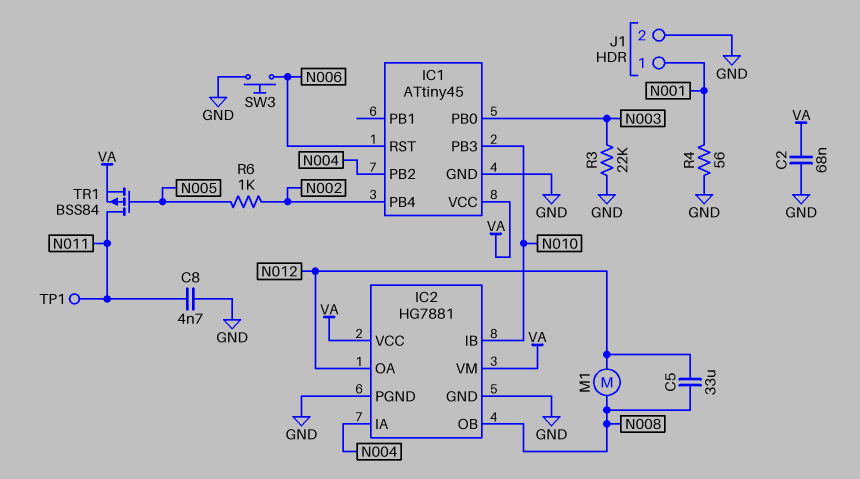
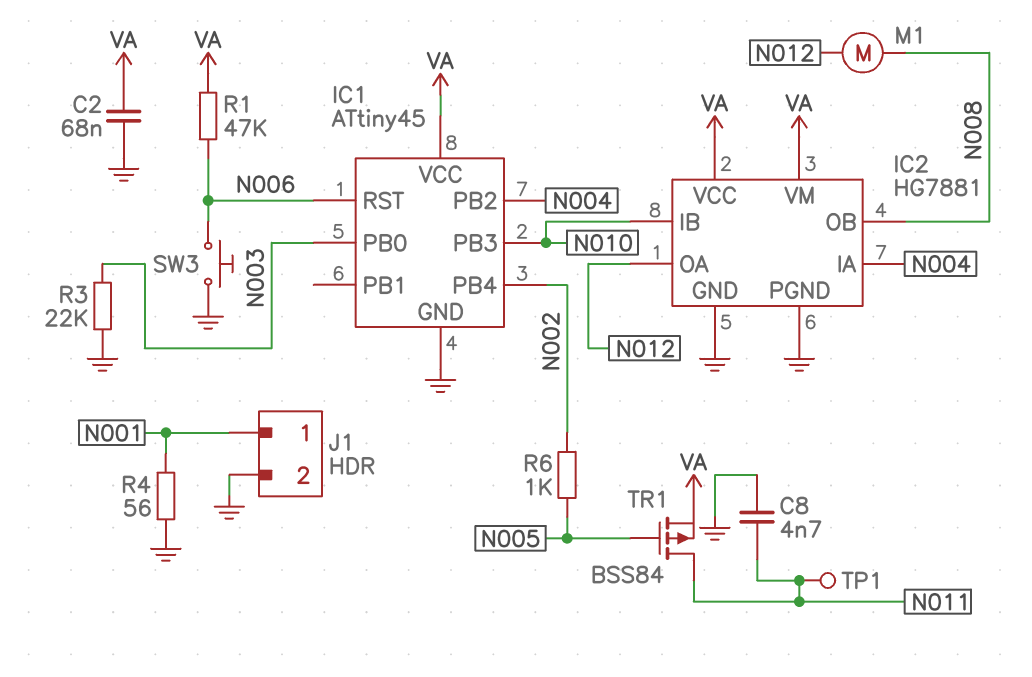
C5: 33uF (N008, N012) -> none
R1: none -> 47k (N006, VA)

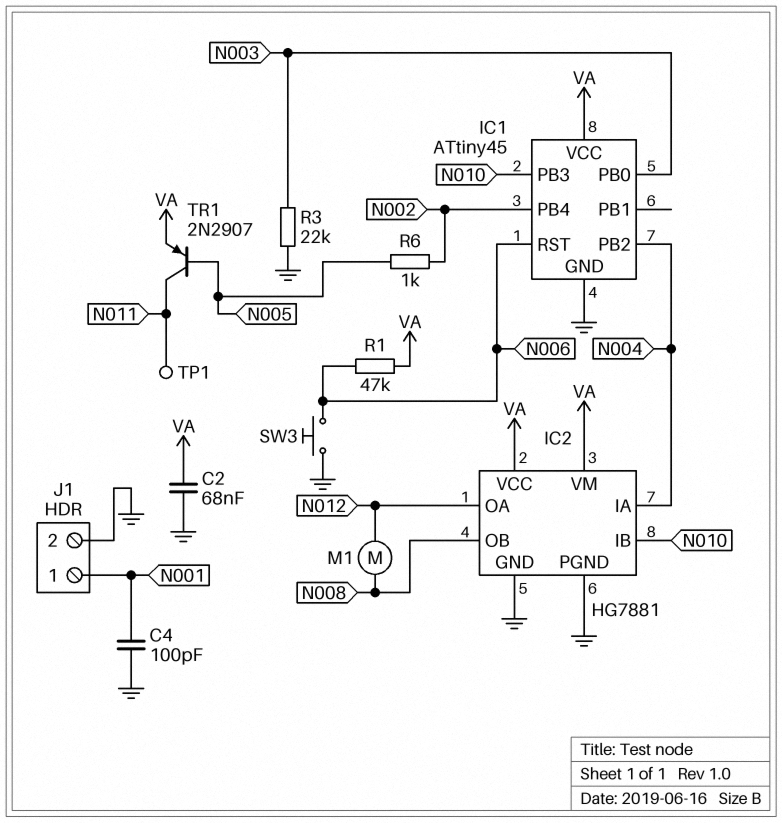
C4: none -> 100pF (GND, N001)
C8: 4.7nF (GND, N011) -> none
R4: 56 (GND, N001) -> none
TR1: PMOS BSS84 (G N005, D N011, S VA) -> PNP 2N2907 (B N005, C N011, E VA)

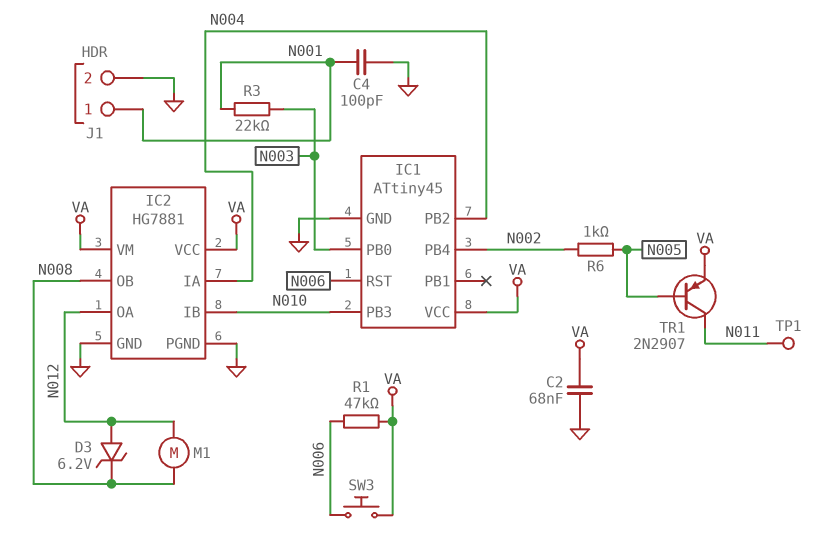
D3: none -> zener 6.2V (A N012, K N008)
R3: 22k (GND, N003) -> 22k (N001, N003)
SW3: button (GND, N006) -> button (N006, VA)

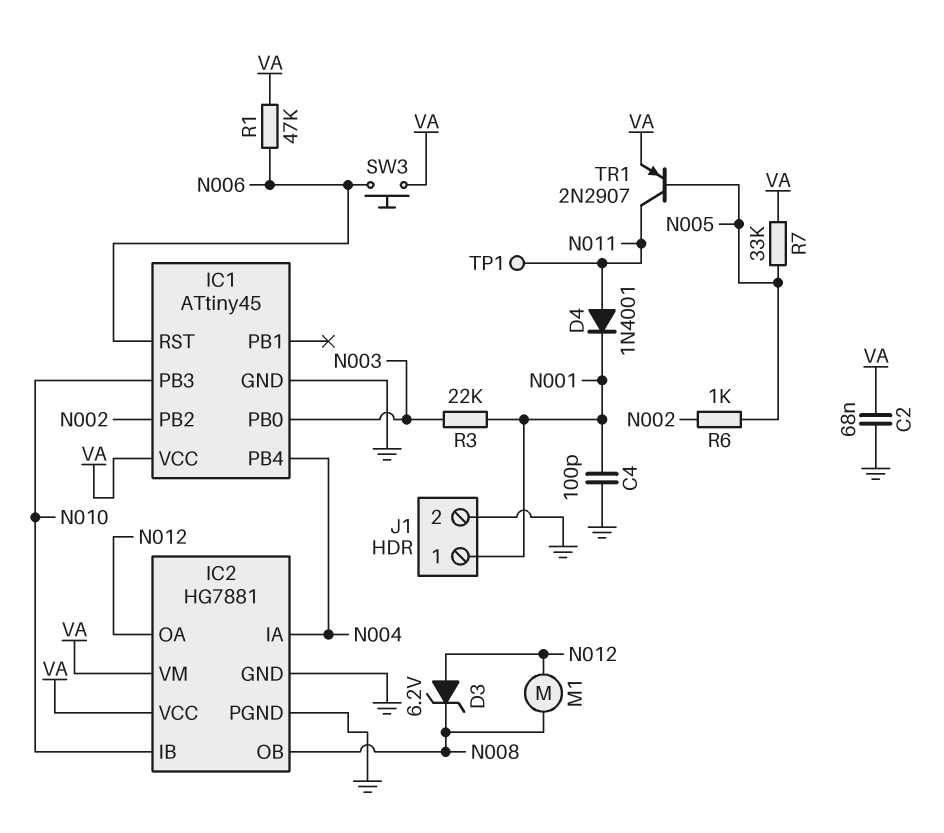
D4: none -> diode 1N4001 (A N011, K N001)
IC1 pin PB2: N004 -> N002
IC1 pin PB4: N002 -> N004
R7: none -> 33k (N005, VA)

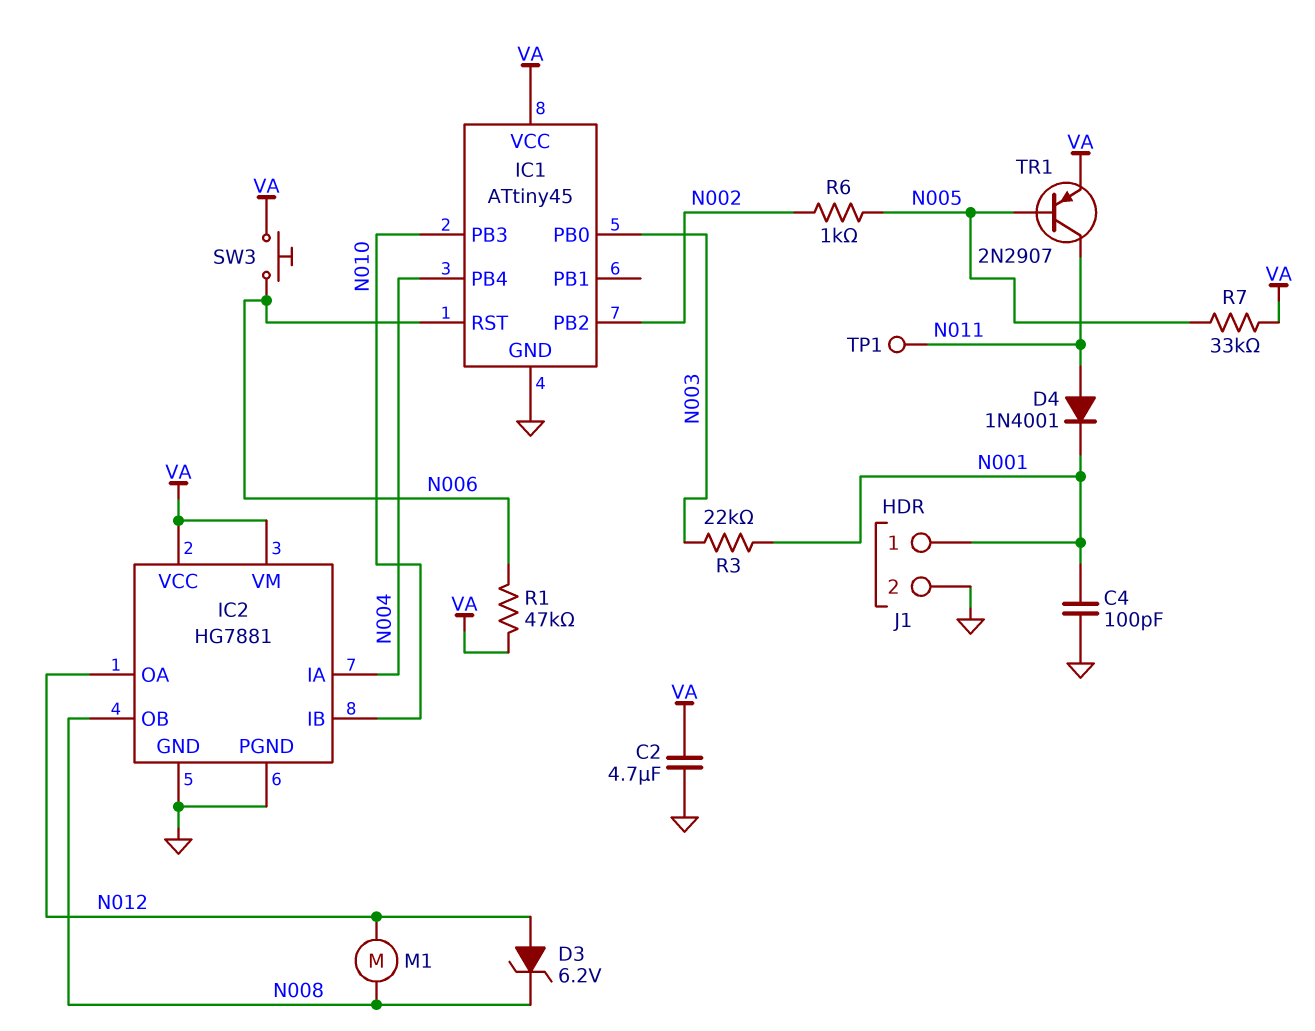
C2: 68nF (GND, VA) -> 4.7uF (GND, VA)

